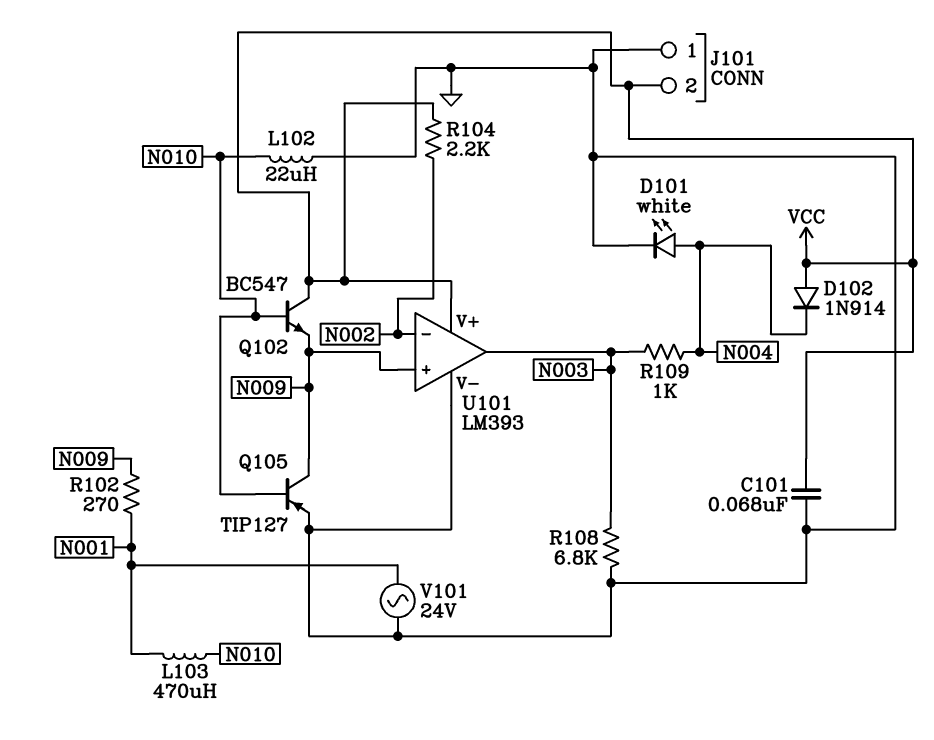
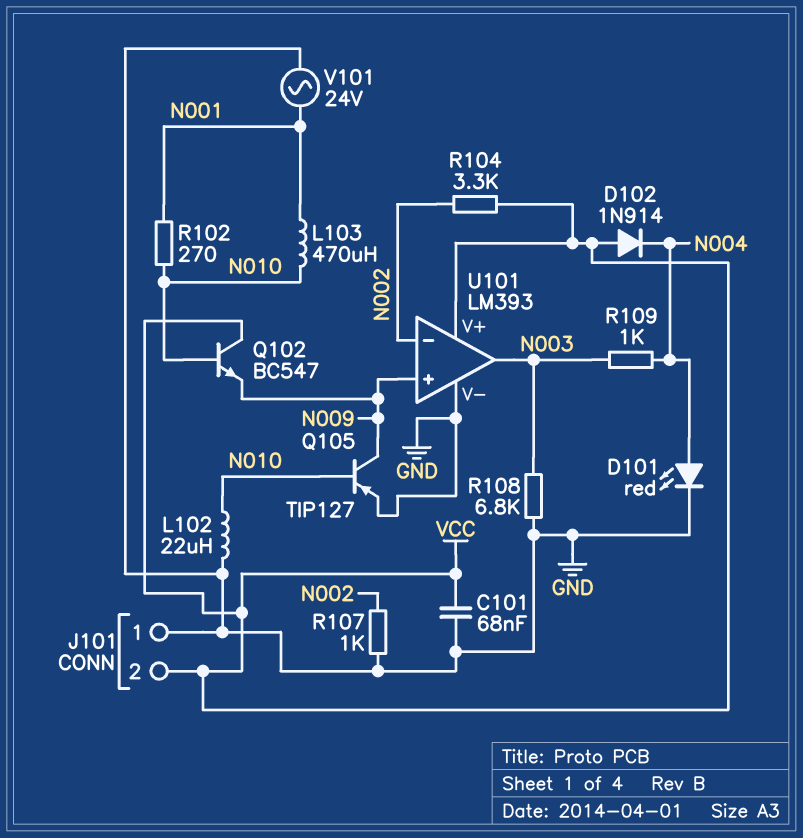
D101: LED white (A N004, K GND) -> LED red (A N004, K GND)
R102: 270 (N001, N009) -> 270 (N001, N010)
R104: 2.2k (N002, VCC) -> 3.3k (N002, VCC)
R107: none -> 1k (GND, N002)

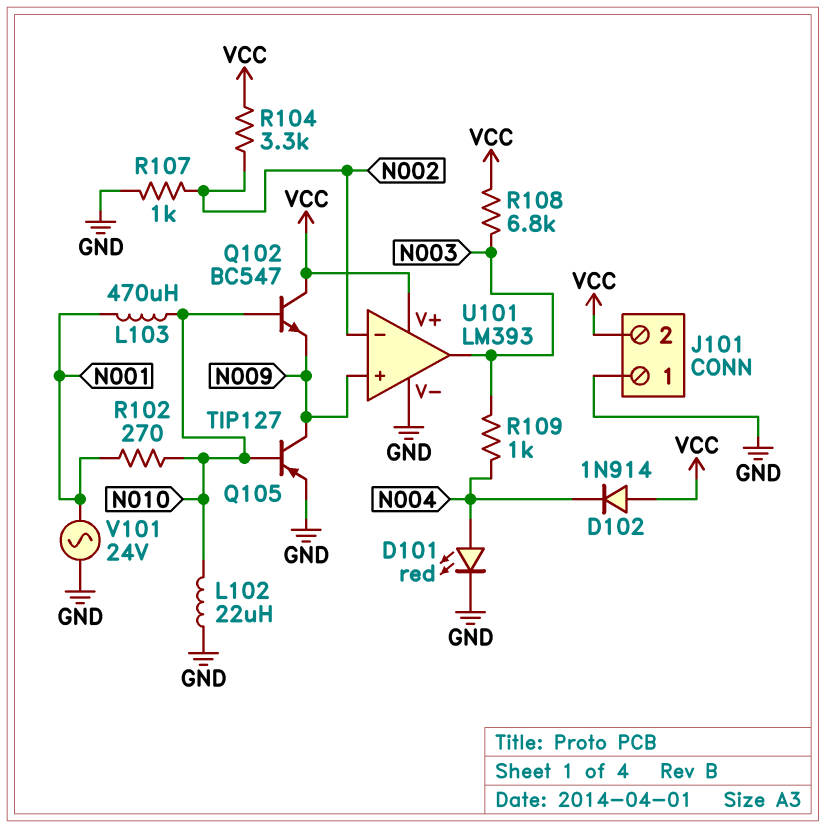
C101: 68nF (GND, VCC) -> none
R108: 6.8k (GND, N003) -> 6.8k (N003, VCC)

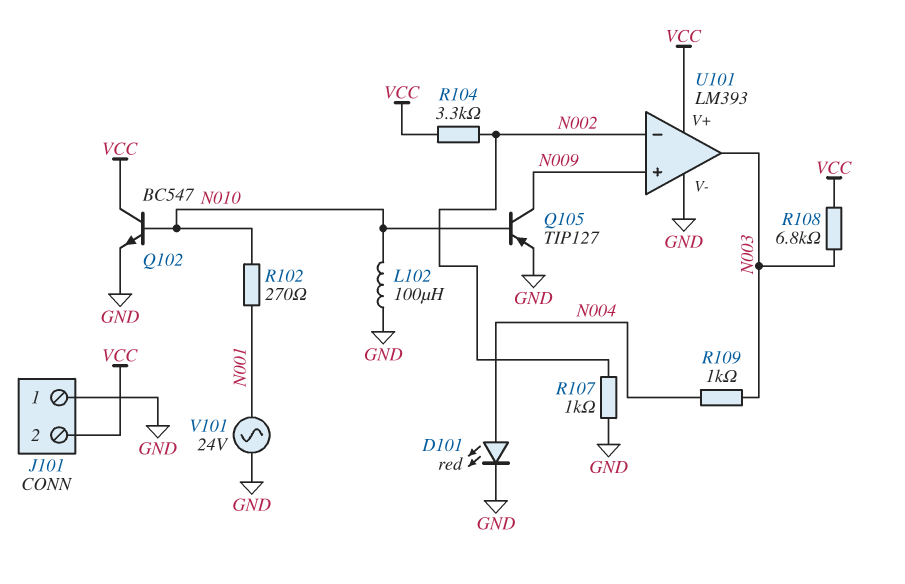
D102: diode 1N914 (A VCC, K N004) -> none
L102: 22uH (GND, N010) -> 100uH (GND, N010)
L103: 470uH (N001, N010) -> none
Q102: NPN BC547 (B N010, C VCC, E N009) -> NPN BC547 (B N010, C VCC, E GND)

